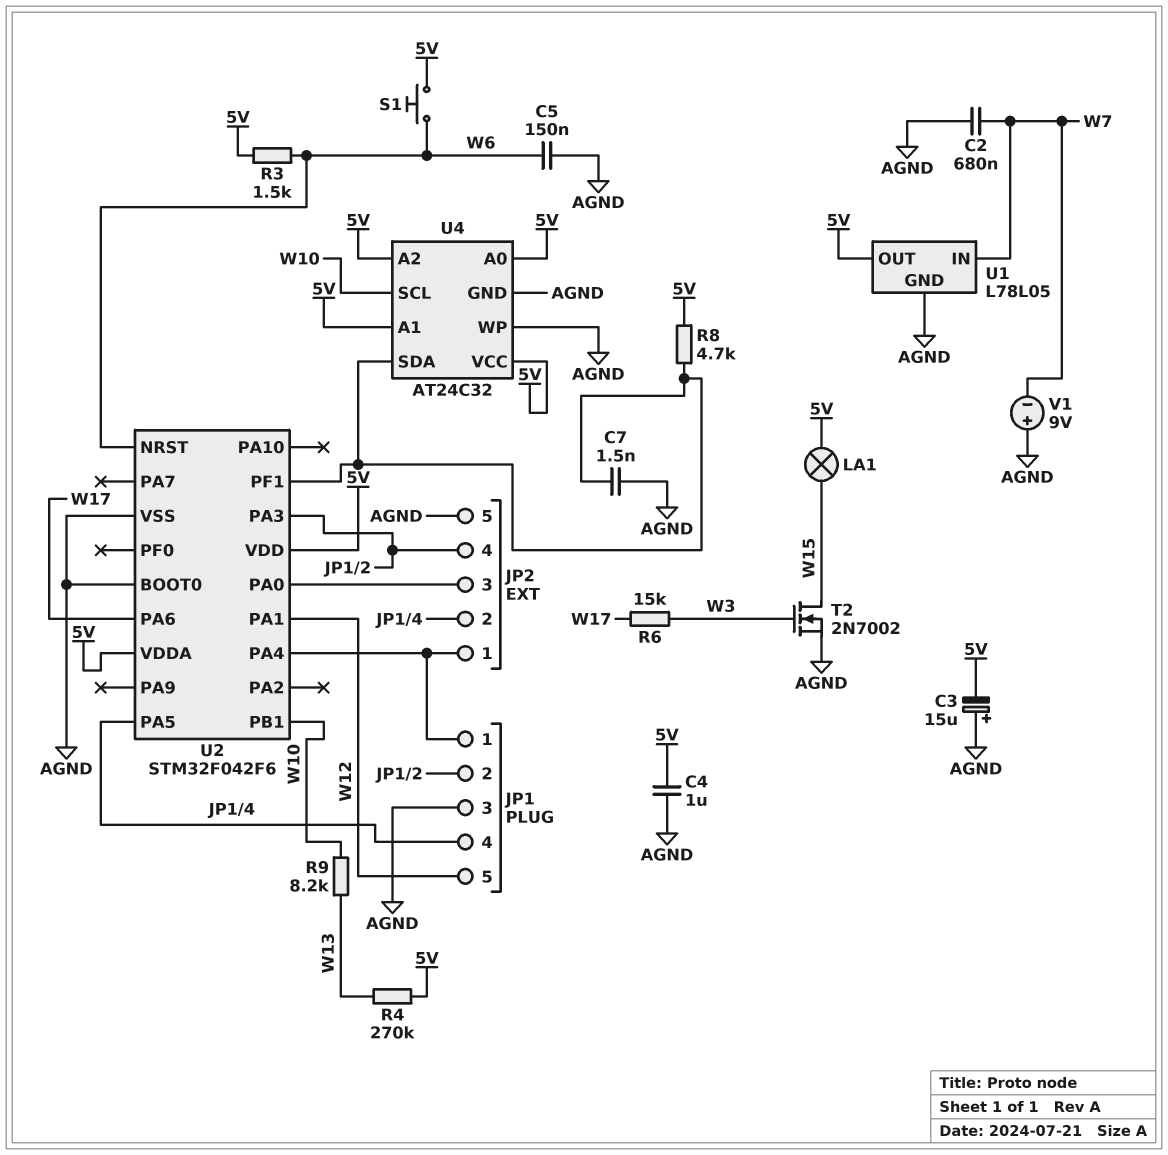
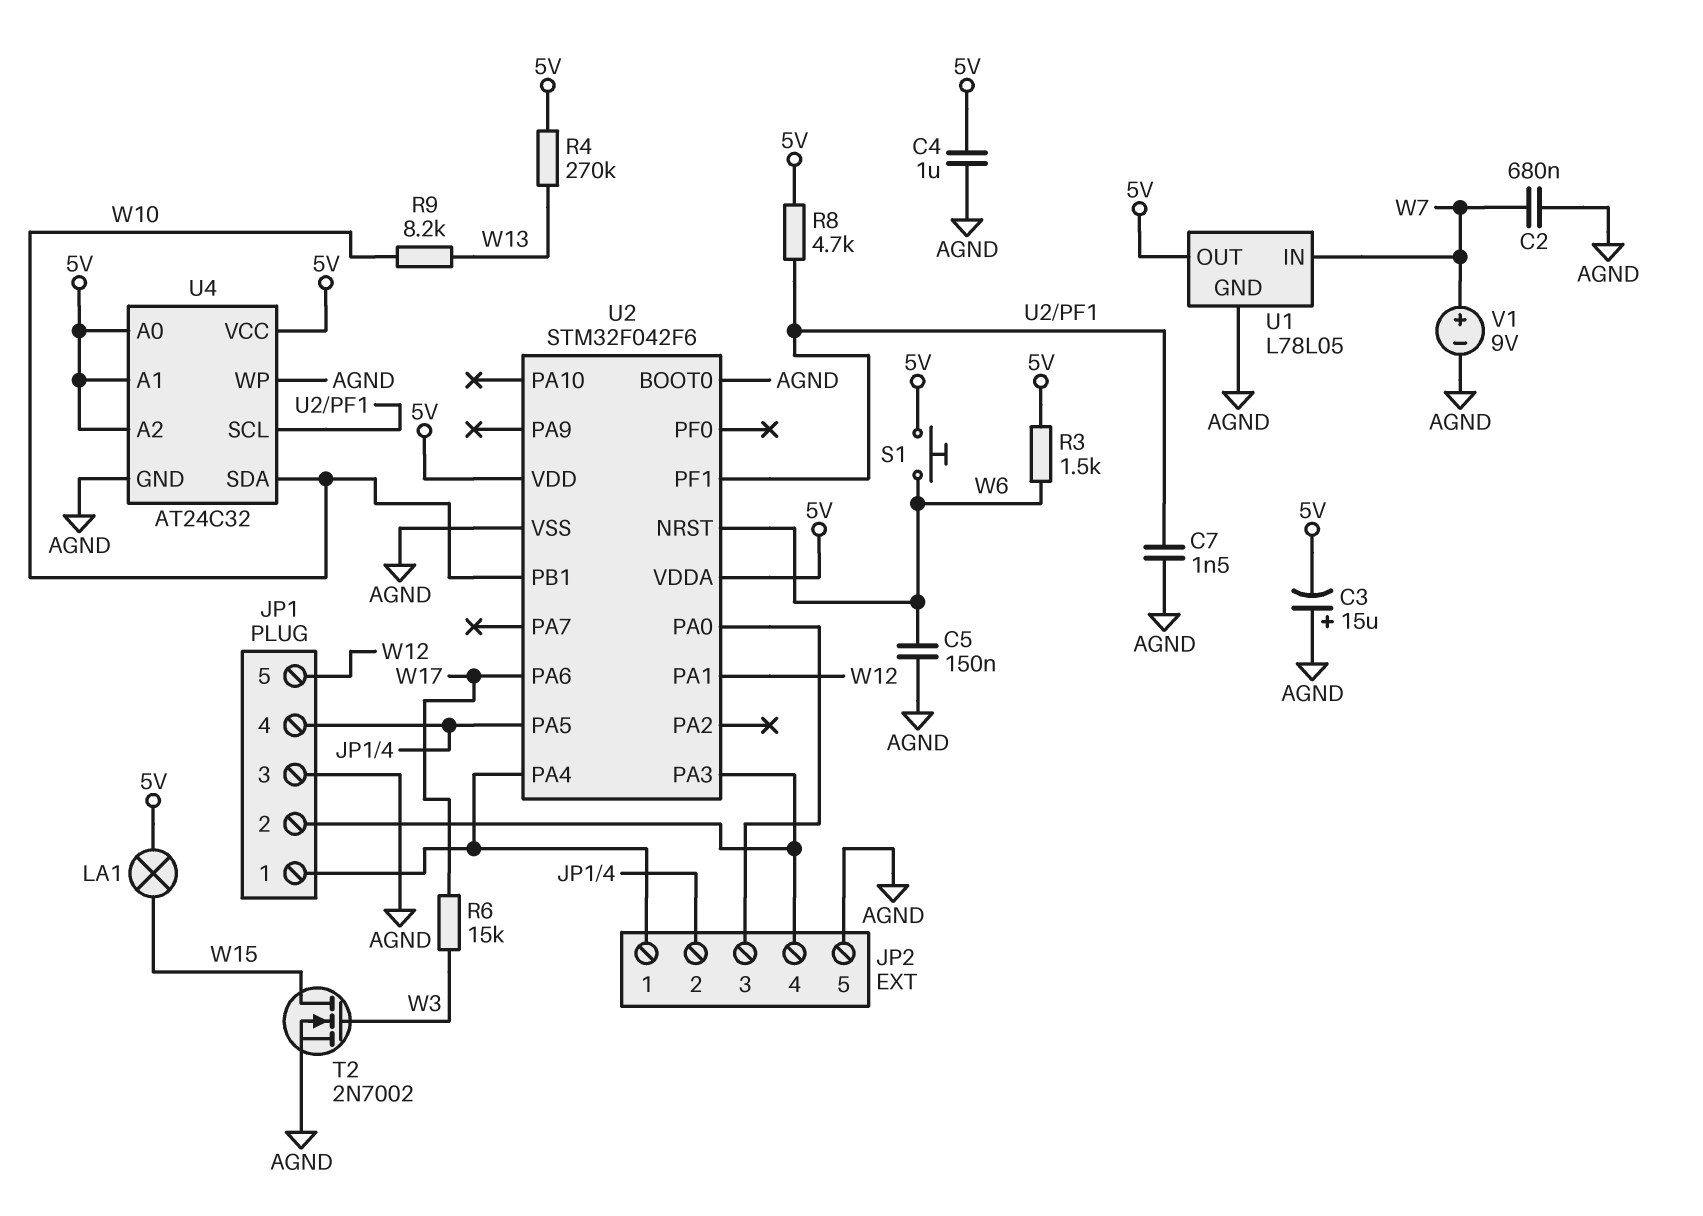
U4 pin SCL: W10 -> U2/PF1
U4 pin SDA: U2/PF1 -> W10
V1: 9V (plus AGND, minus W7) -> 9V (plus W7, minus AGND)

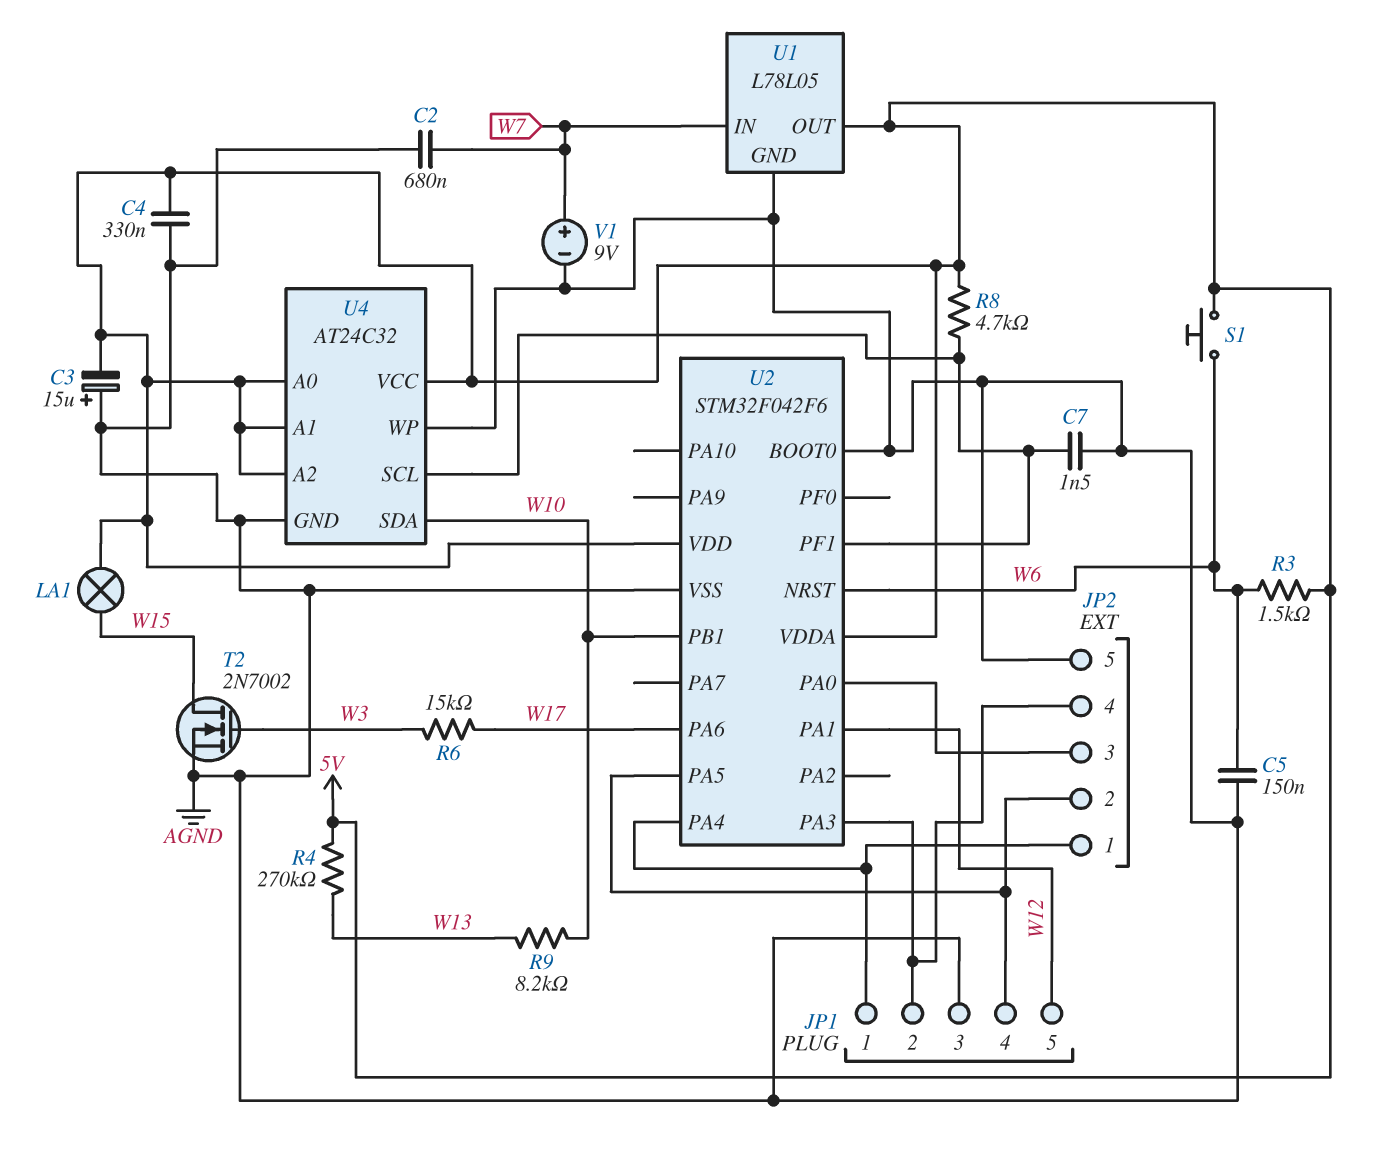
C4: 1uF (5V, AGND) -> 330nF (5V, AGND)

